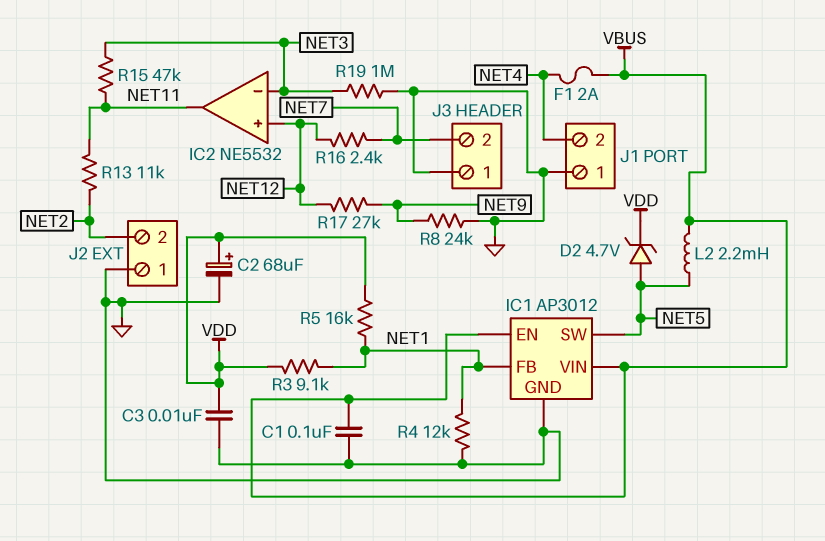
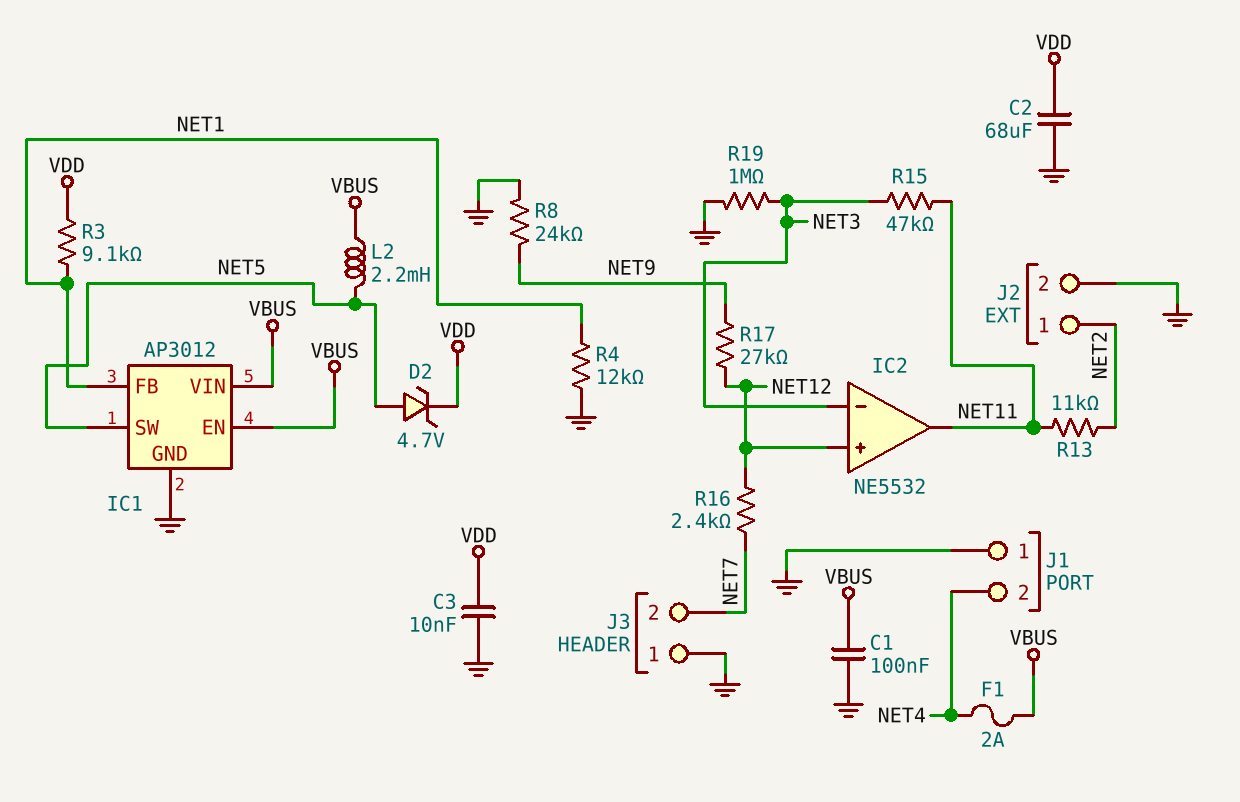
C2: 68uF (plus VDD, minus GND) -> 68uF (GND, VDD)
J2 pin 1: GND -> NET2
J2 pin 2: NET2 -> GND
R5: 16k (NET1, VDD) -> none

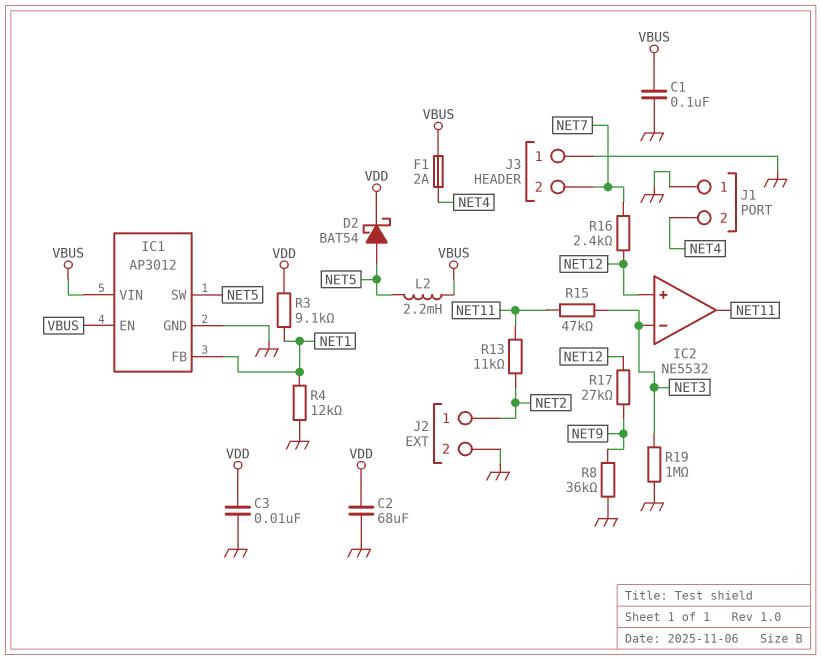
D2: zener 4.7V (A NET5, K VDD) -> schottky BAT54 (A NET5, K VDD)
R8: 24k (GND, NET9) -> 36k (GND, NET9)

